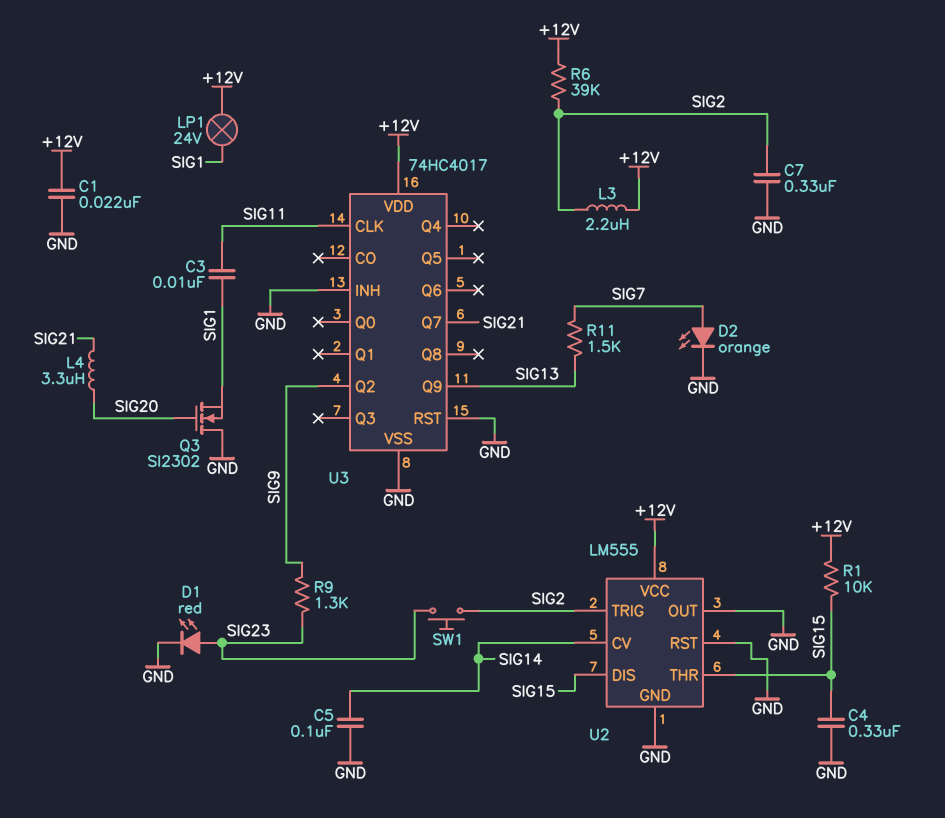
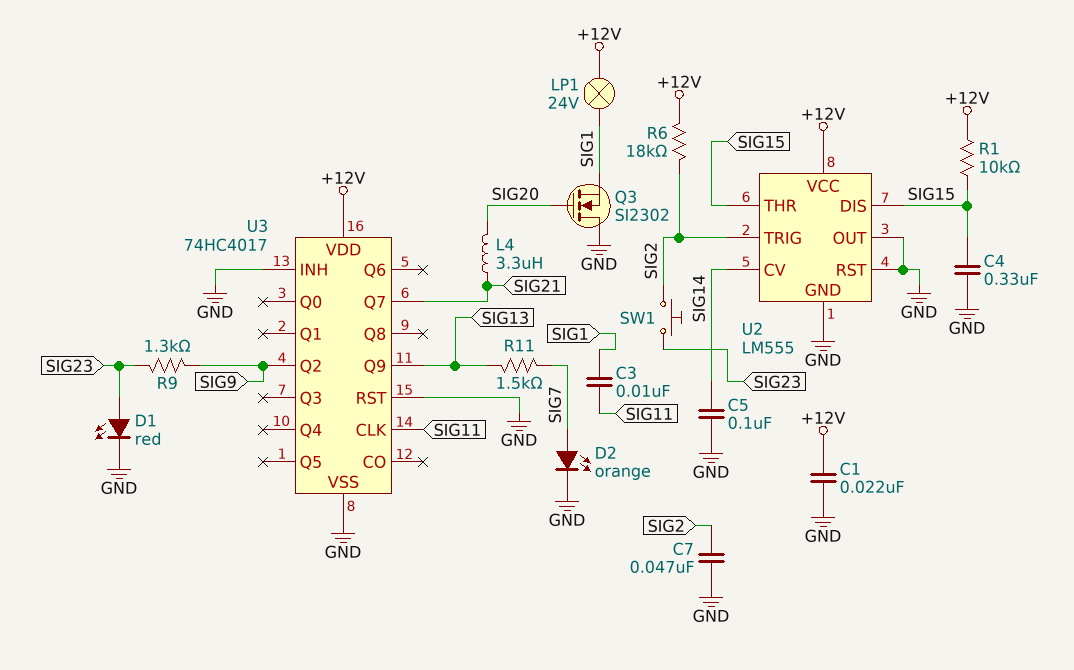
C7: 330nF (GND, SIG2) -> 47nF (GND, SIG2)
L3: 2.2uH (+12V, SIG2) -> none
R6: 39k (+12V, SIG2) -> 18k (+12V, SIG2)

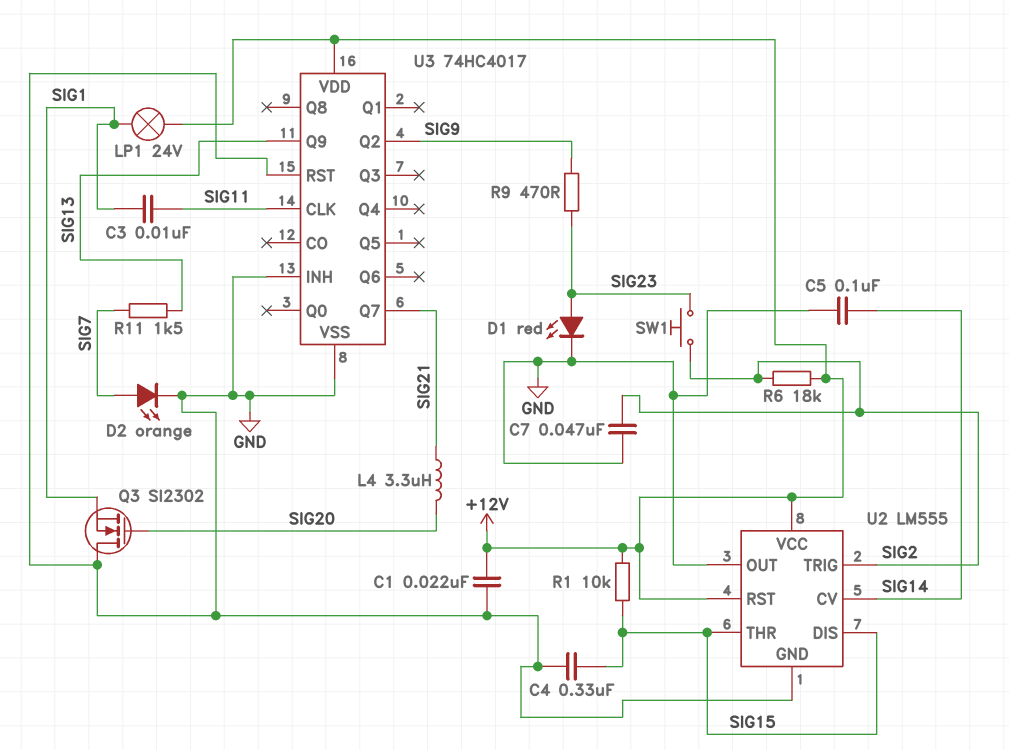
R9: 1.3k (SIG9, SIG23) -> 470 (SIG9, SIG23)
U2 pin RST: GND -> +12V

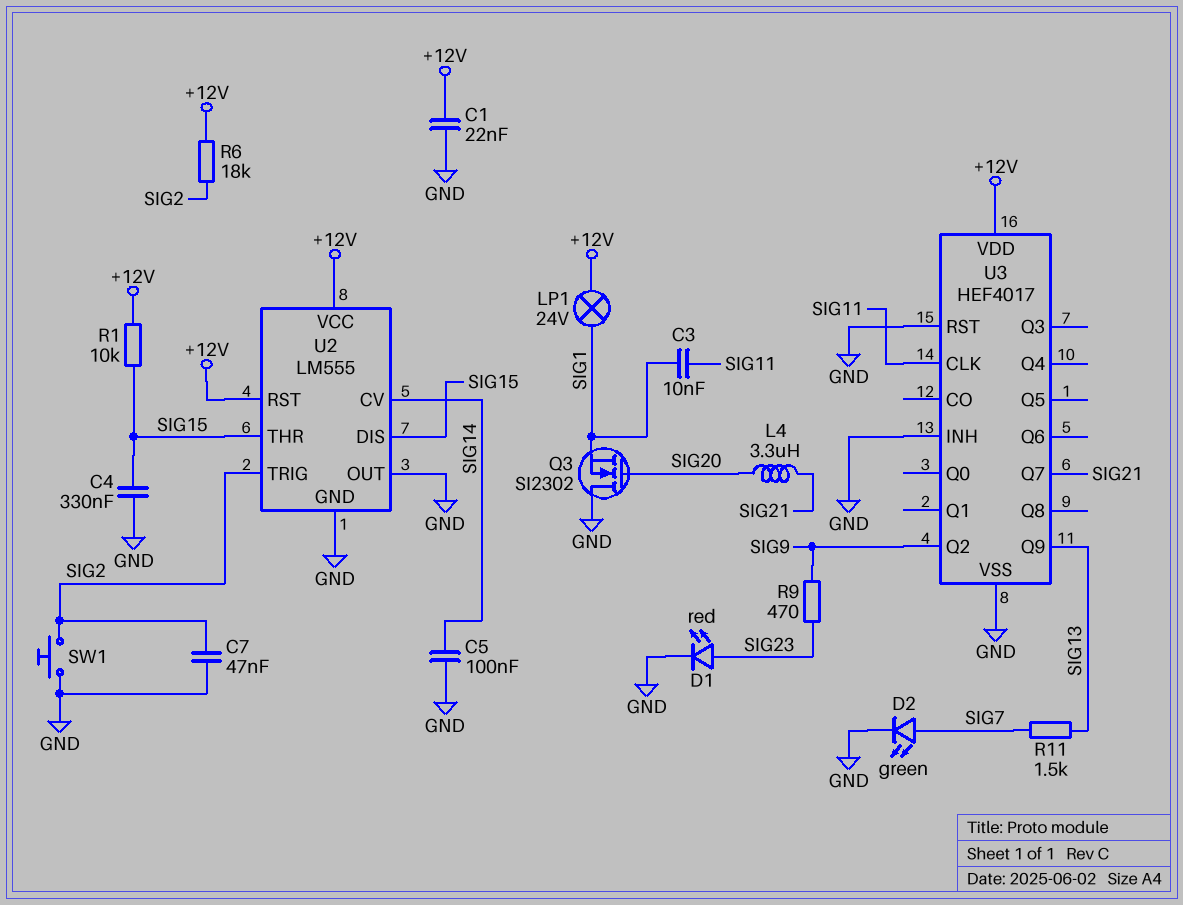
D2: LED orange (A SIG7, K GND) -> LED green (A SIG7, K GND)
SW1: button (SIG2, SIG23) -> button (GND, SIG2)
U3: 74HC4017 -> HEF4017

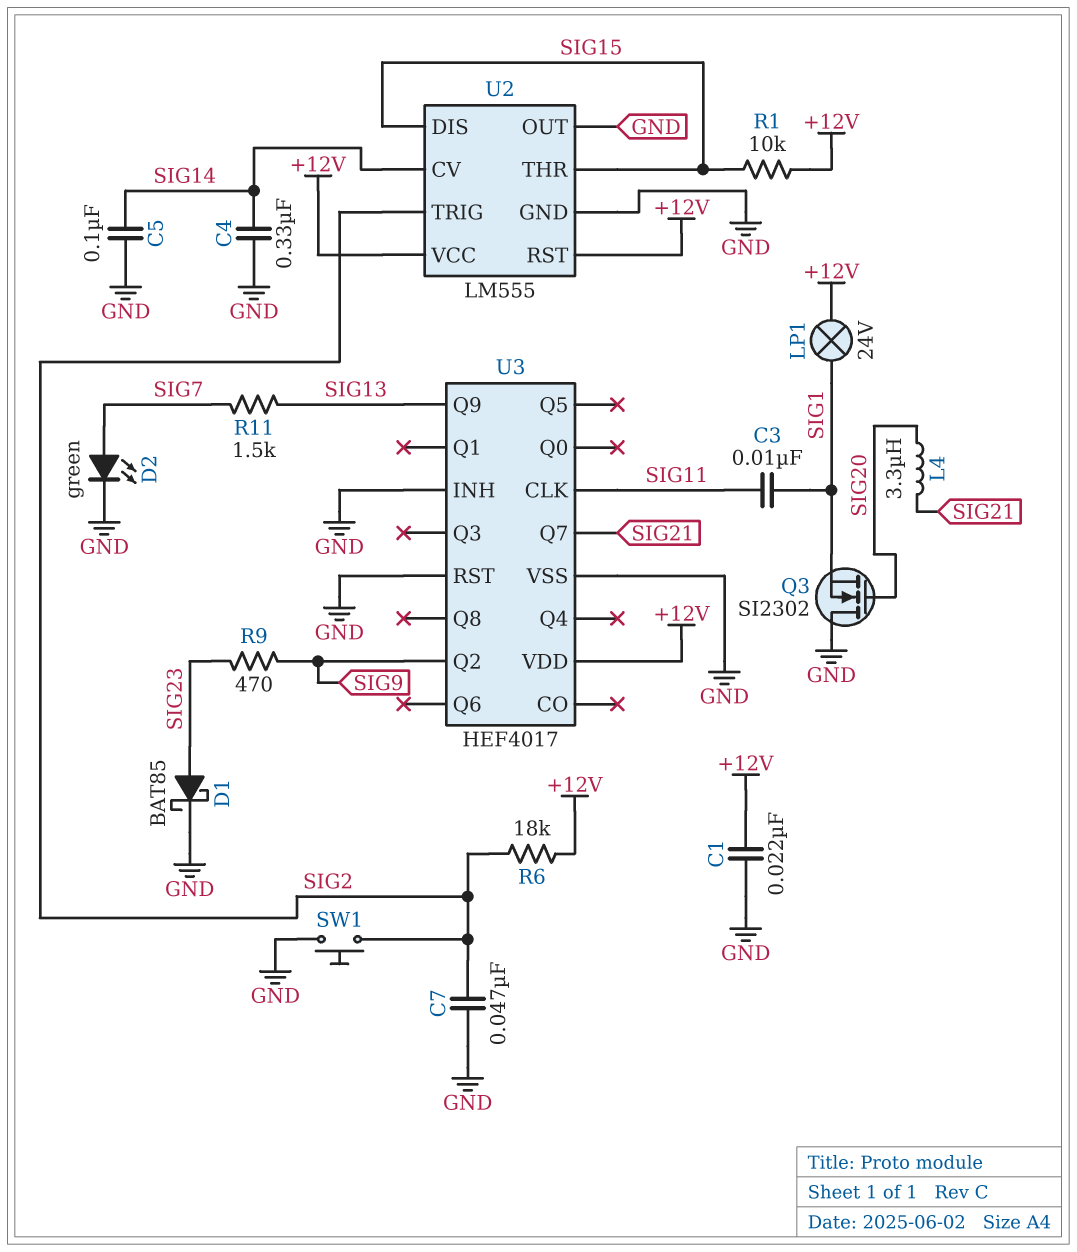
C4: 330nF (GND, SIG15) -> 330nF (GND, SIG14)
D1: LED red (A SIG23, K GND) -> schottky BAT85 (A SIG23, K GND)

